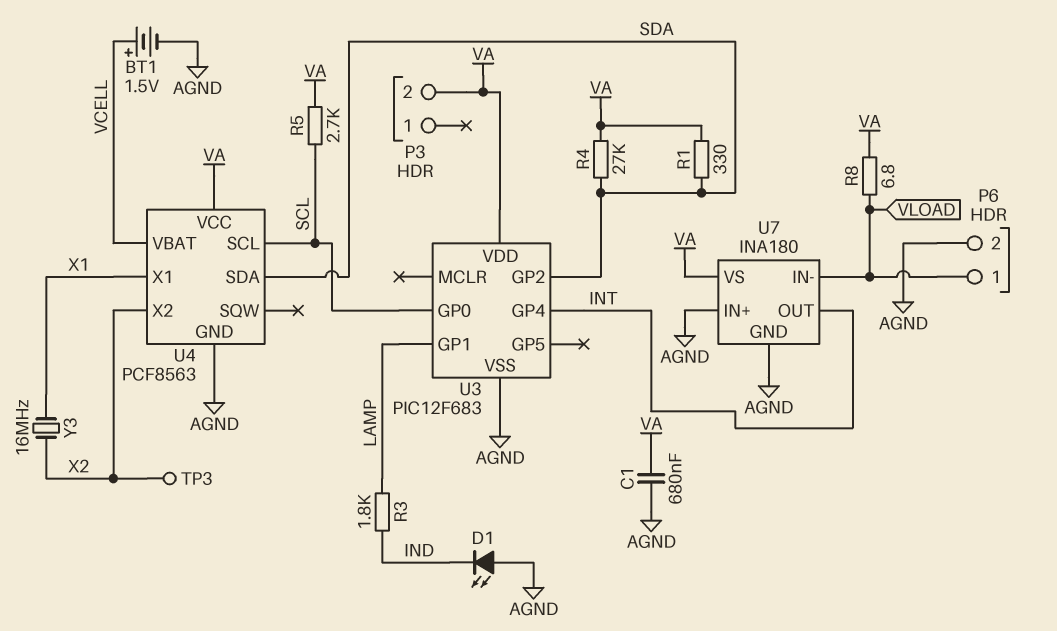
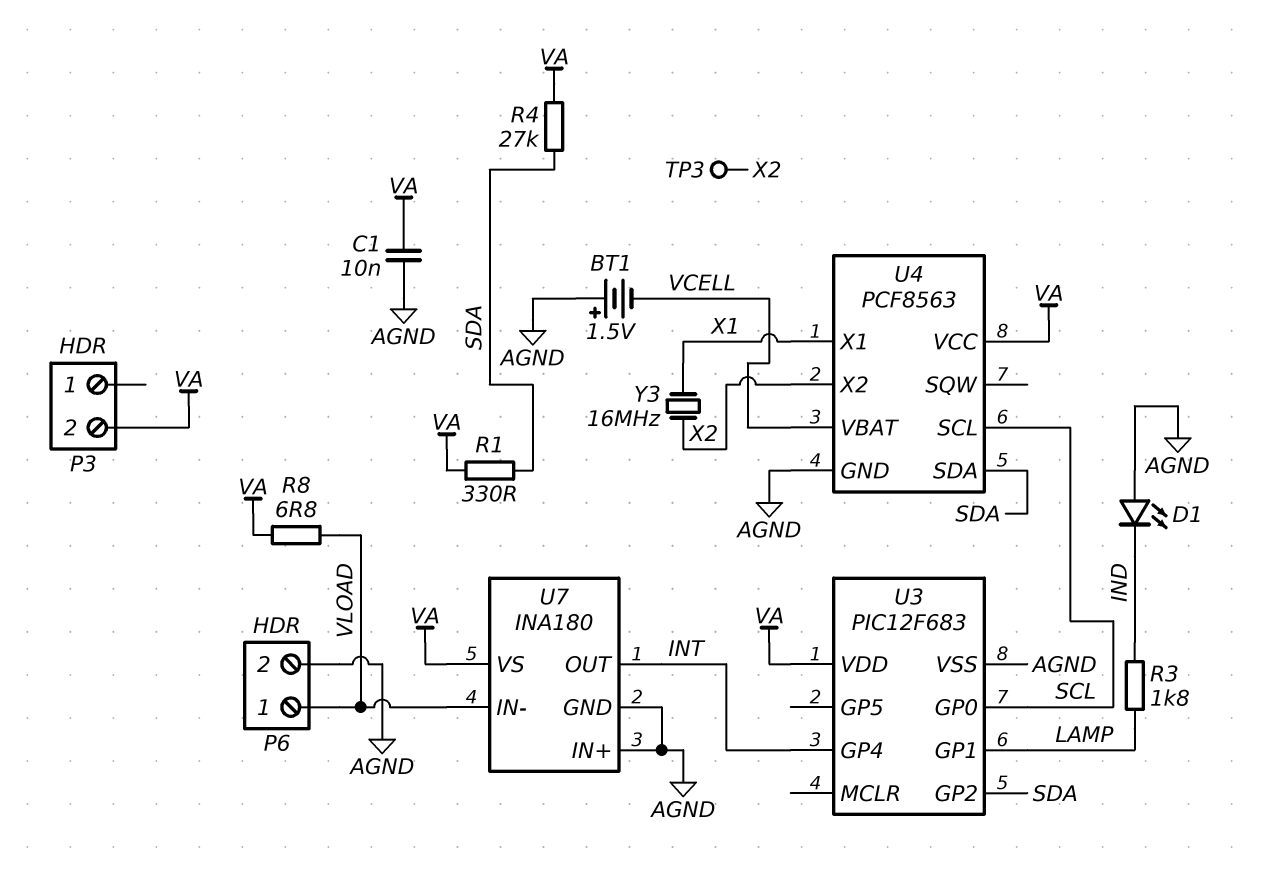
BT1: 1.5V (plus VCELL, minus AGND) -> 1.5V (plus AGND, minus VCELL)
C1: 680nF (AGND, VA) -> 10nF (AGND, VA)
R5: 2.7k (SCL, VA) -> none

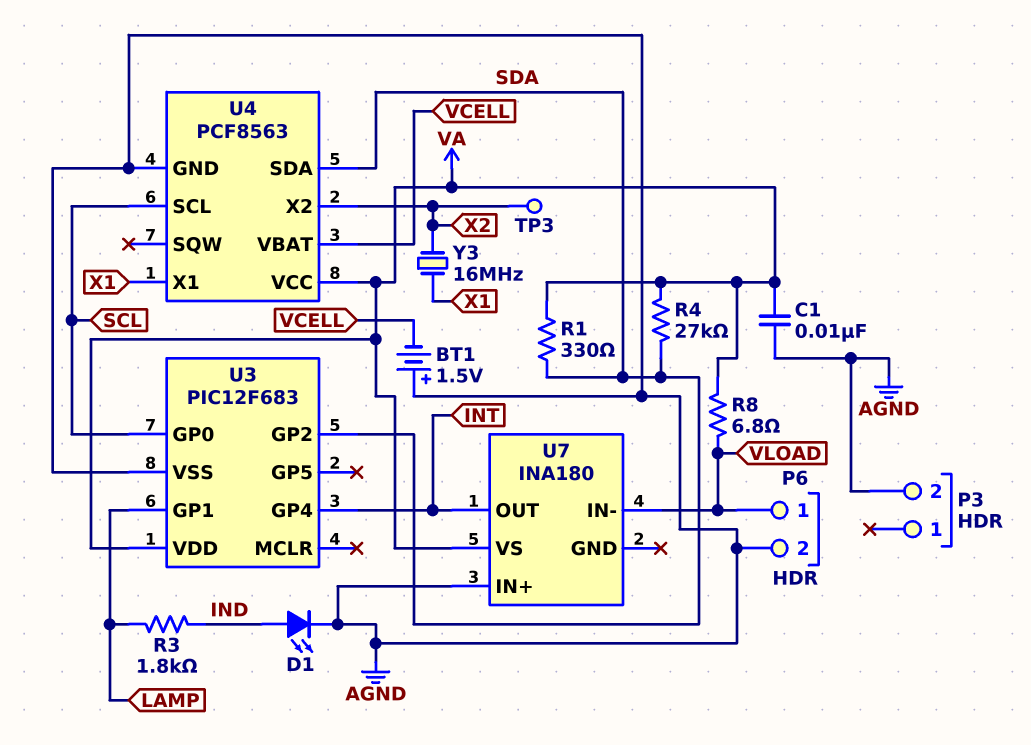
D1: LED (A AGND, K IND) -> LED (A IND, K AGND)
P3 pin 2: VA -> AGND
U7 pin GND: AGND -> none

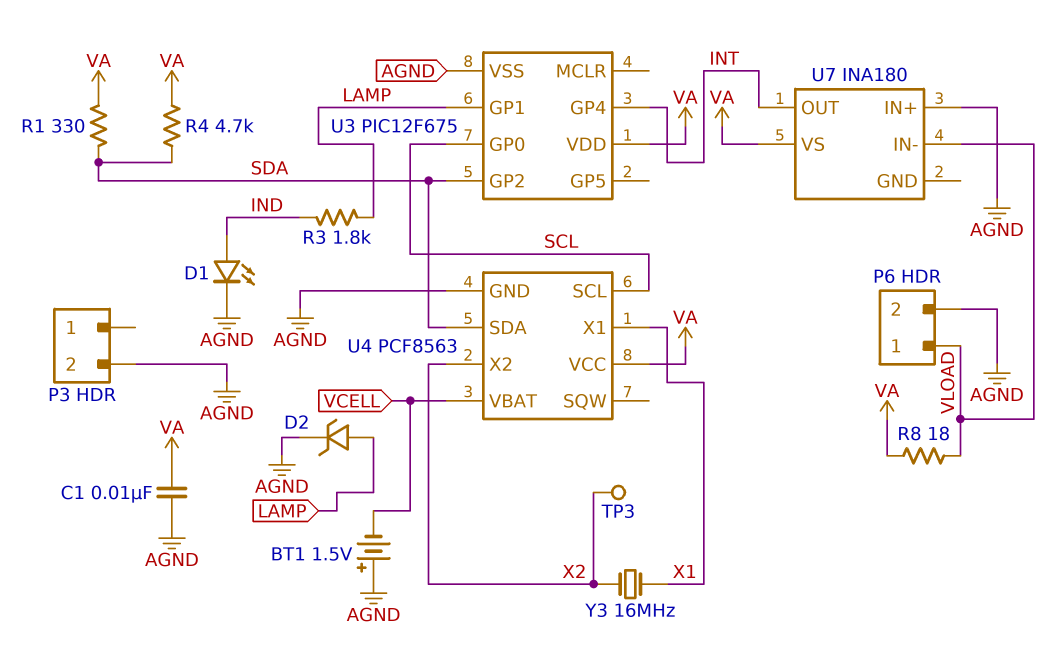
D2: none -> zener (A LAMP, K AGND)
R4: 27k (SDA, VA) -> 4.7k (SDA, VA)
R8: 6.8 (VA, VLOAD) -> 18 (VA, VLOAD)
U3: PIC12F683 -> PIC12F675

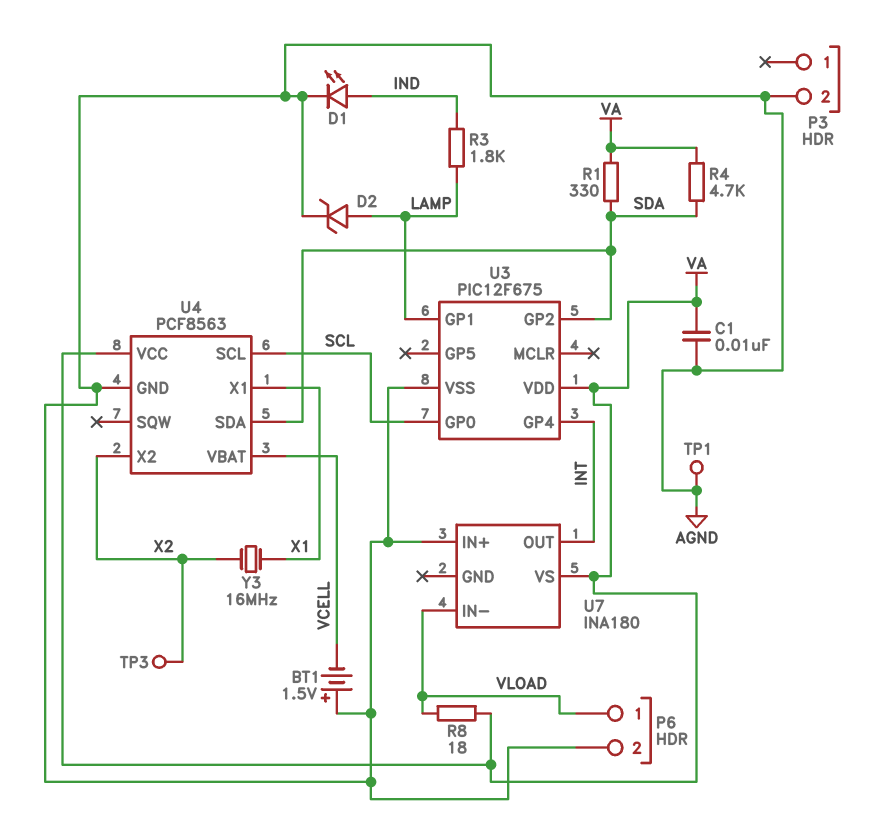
TP1: none -> test point (AGND)

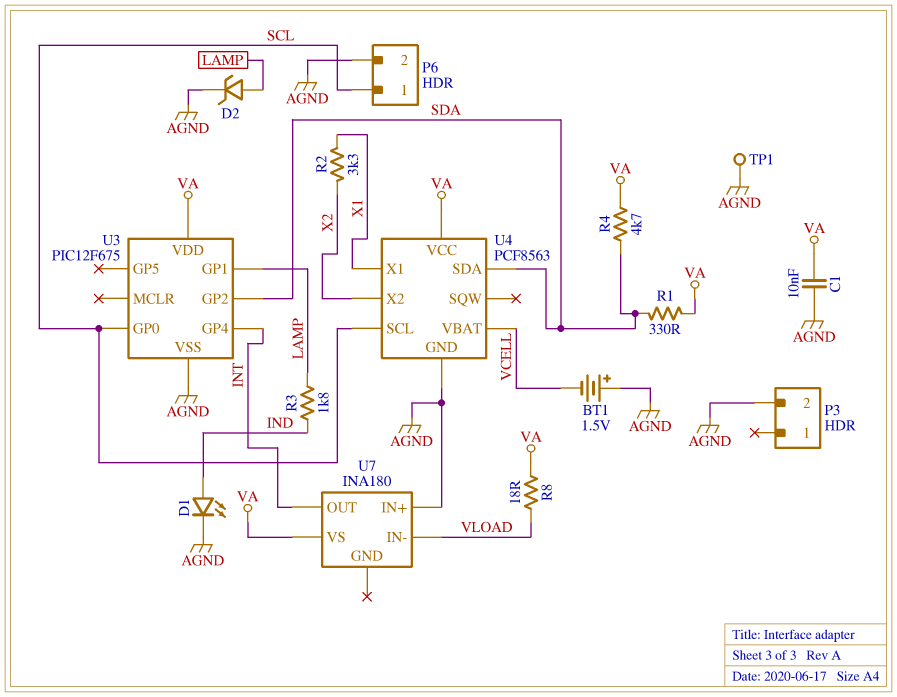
P6 pin 1: VLOAD -> SCL
R2: none -> 3.3k (X1, X2)
TP3: test point (X2) -> none
Y3: 16MHz (X1, X2) -> none

